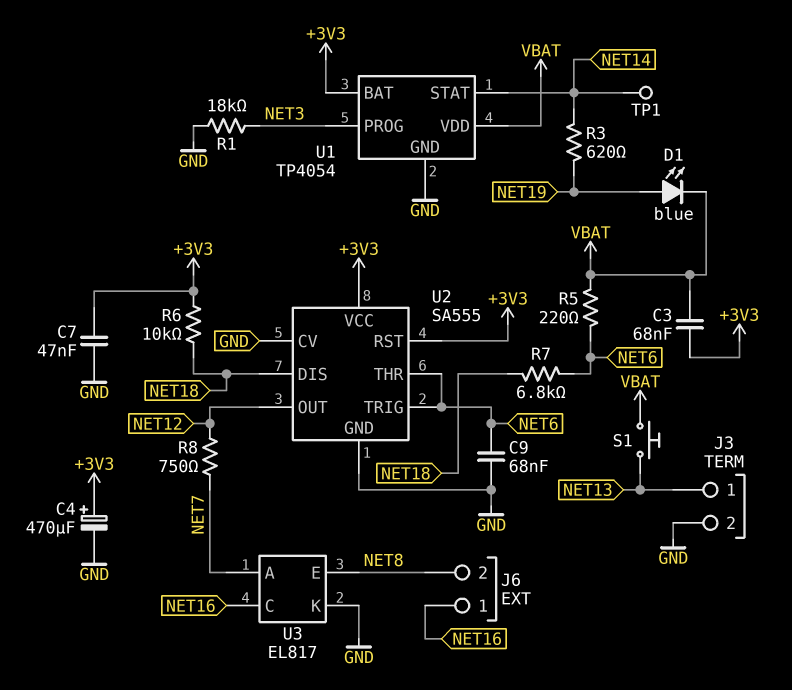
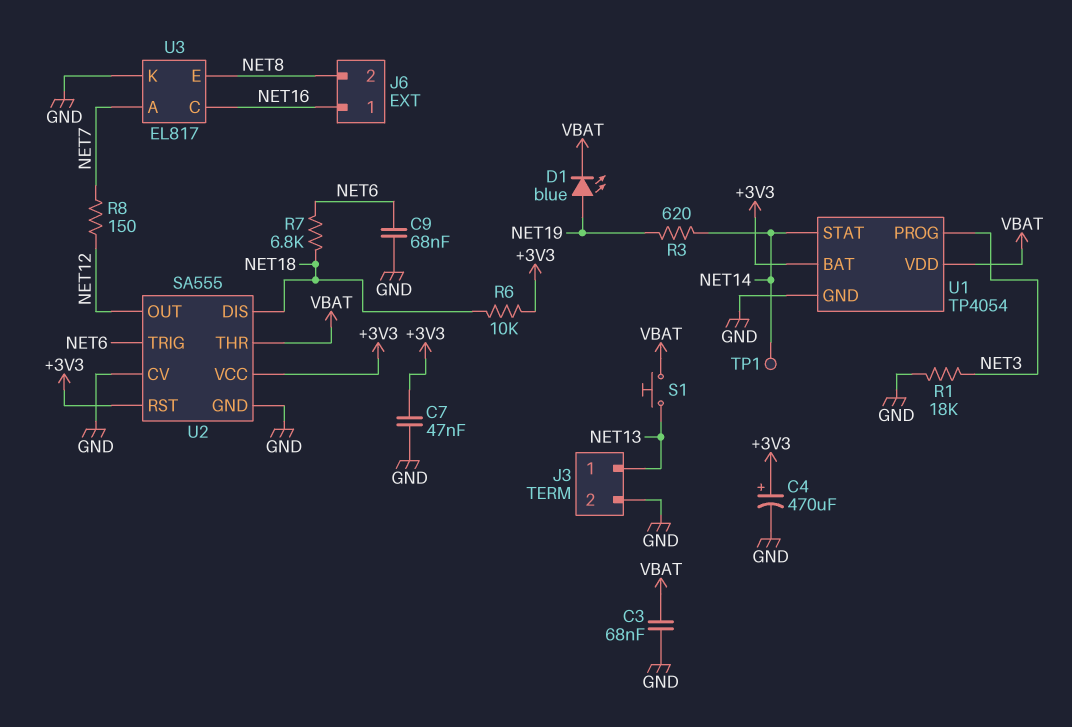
C3: 68nF (+3V3, VBAT) -> 68nF (GND, VBAT)
R5: 220 (NET6, VBAT) -> none
R8: 750 (NET7, NET12) -> 150 (NET7, NET12)
U2 pin THR: NET6 -> VBAT

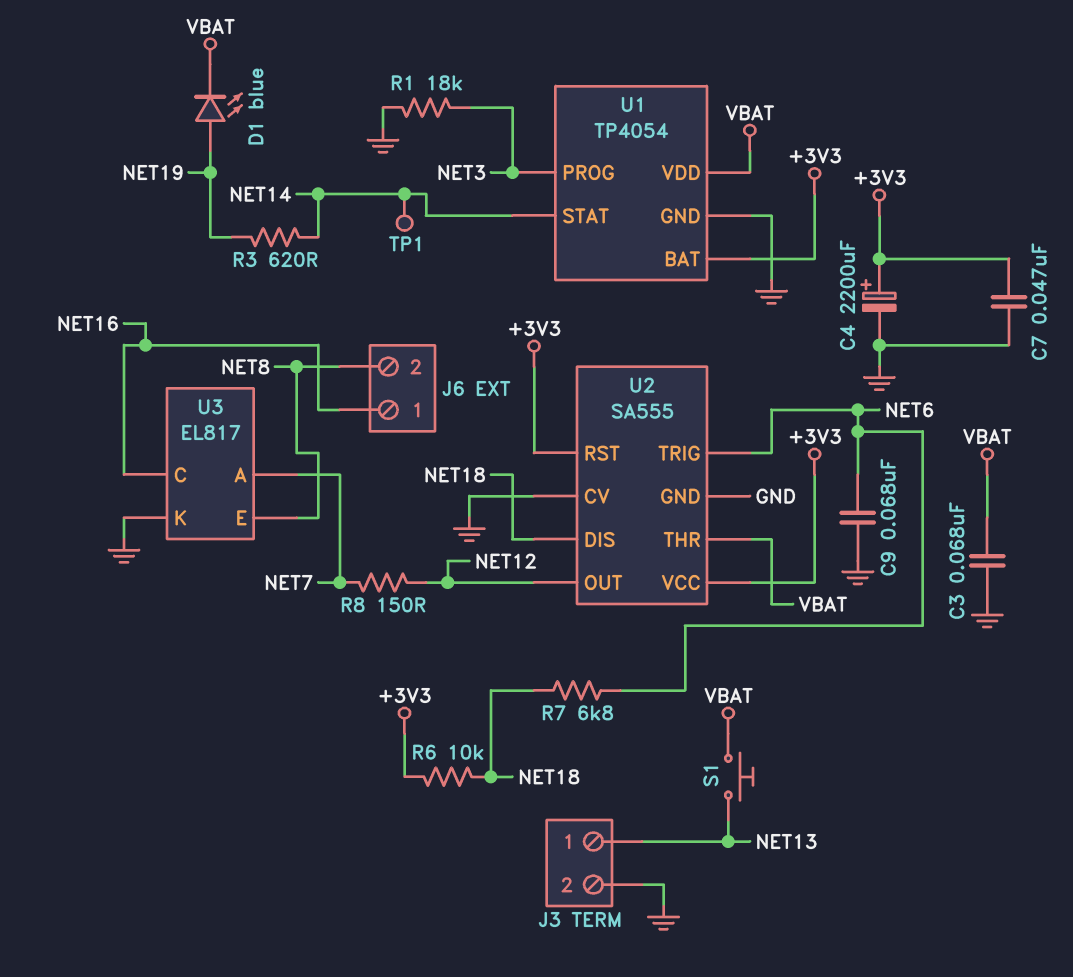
C4: 470uF (plus +3V3, minus GND) -> 2200uF (plus +3V3, minus GND)

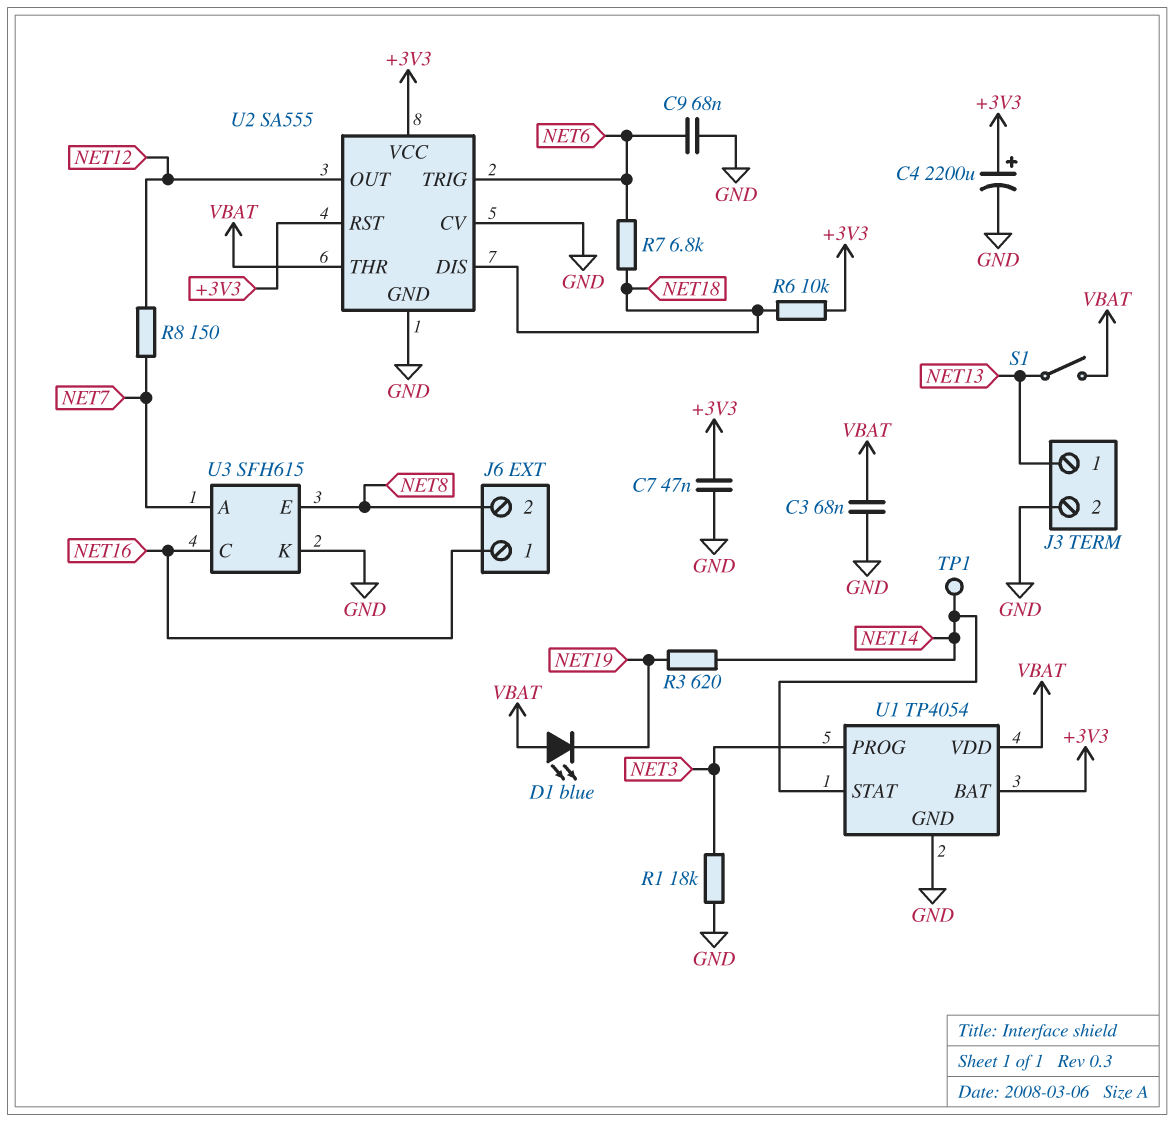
D1: LED blue (A NET19, K VBAT) -> LED blue (A VBAT, K NET19)
S1: button (NET13, VBAT) -> switch (NET13, VBAT)
U3: EL817 -> SFH615

